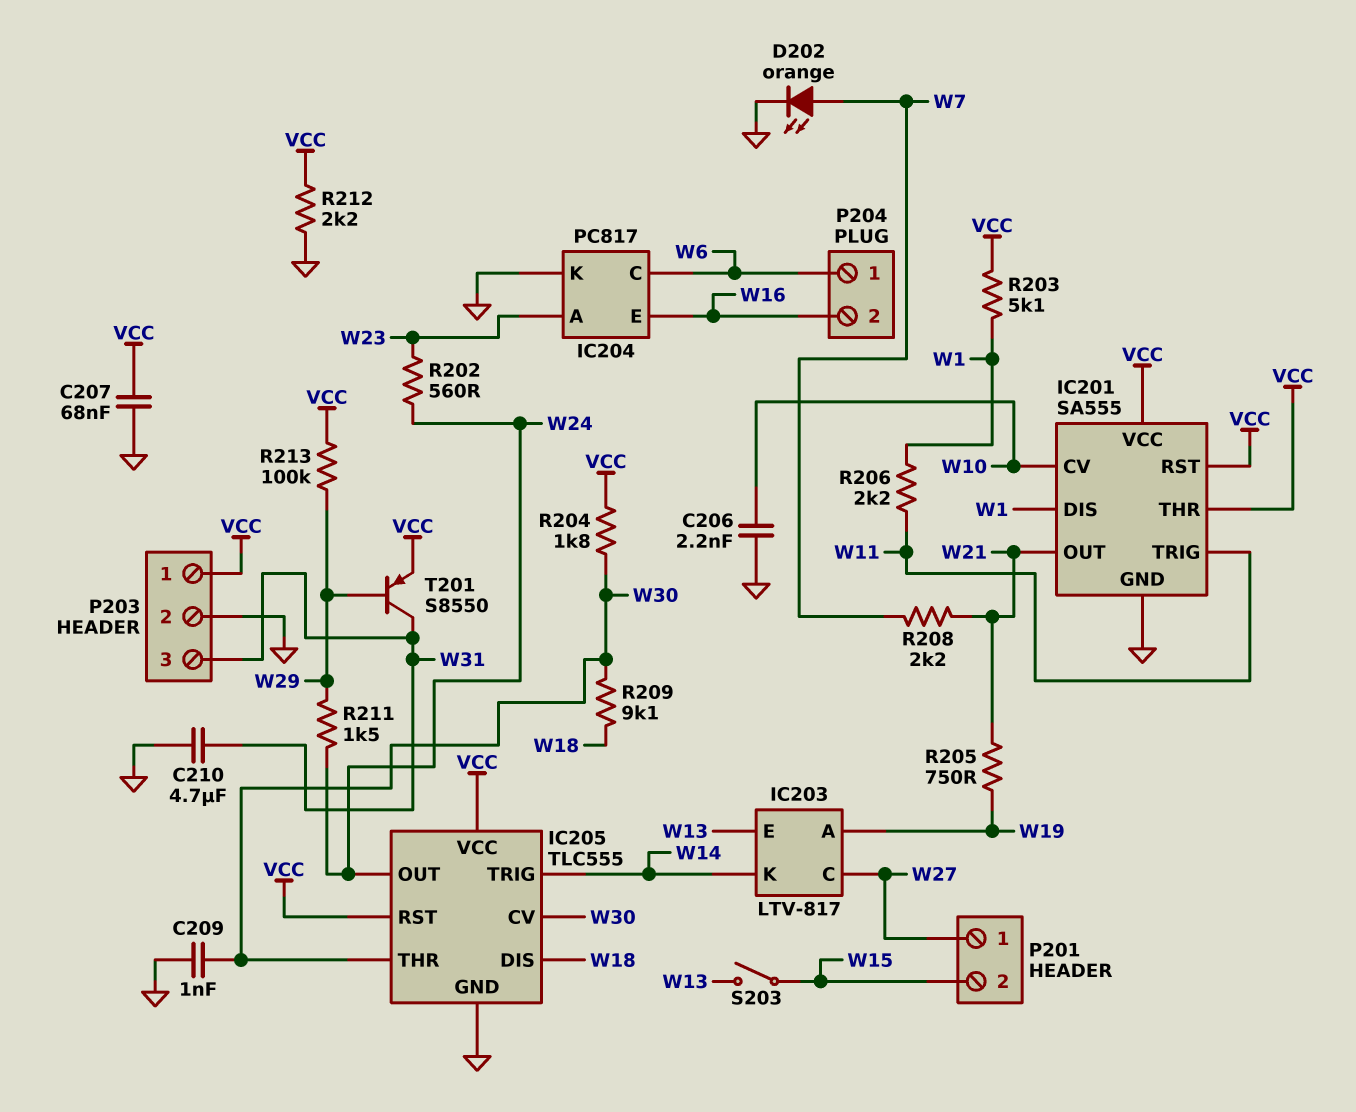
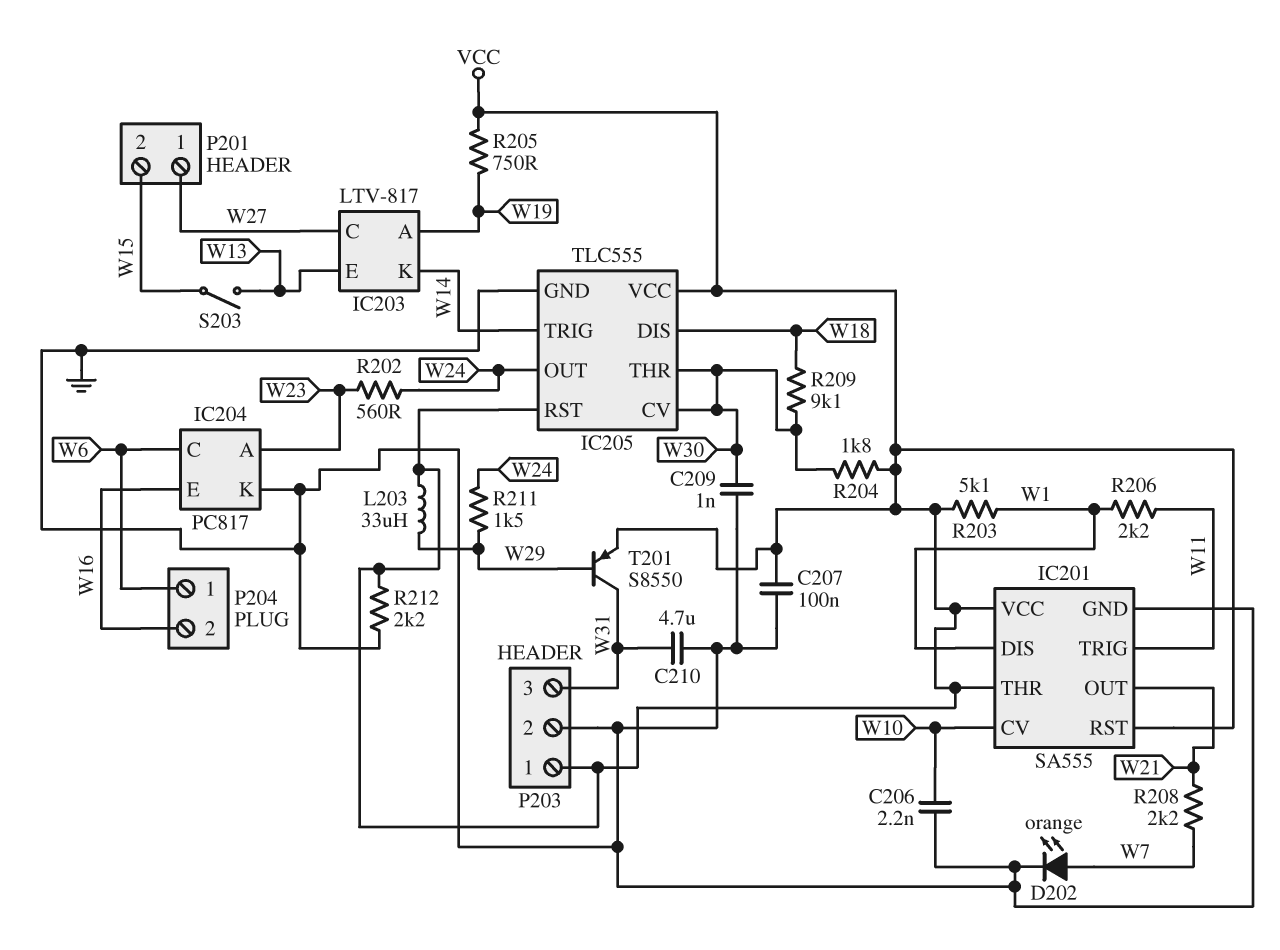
C207: 68nF (GND, VCC) -> 100nF (GND, VCC)
L203: none -> 33uH (VCC, W29)
R205: 750 (W19, W21) -> 750 (VCC, W19)
R213: 100k (VCC, W29) -> none

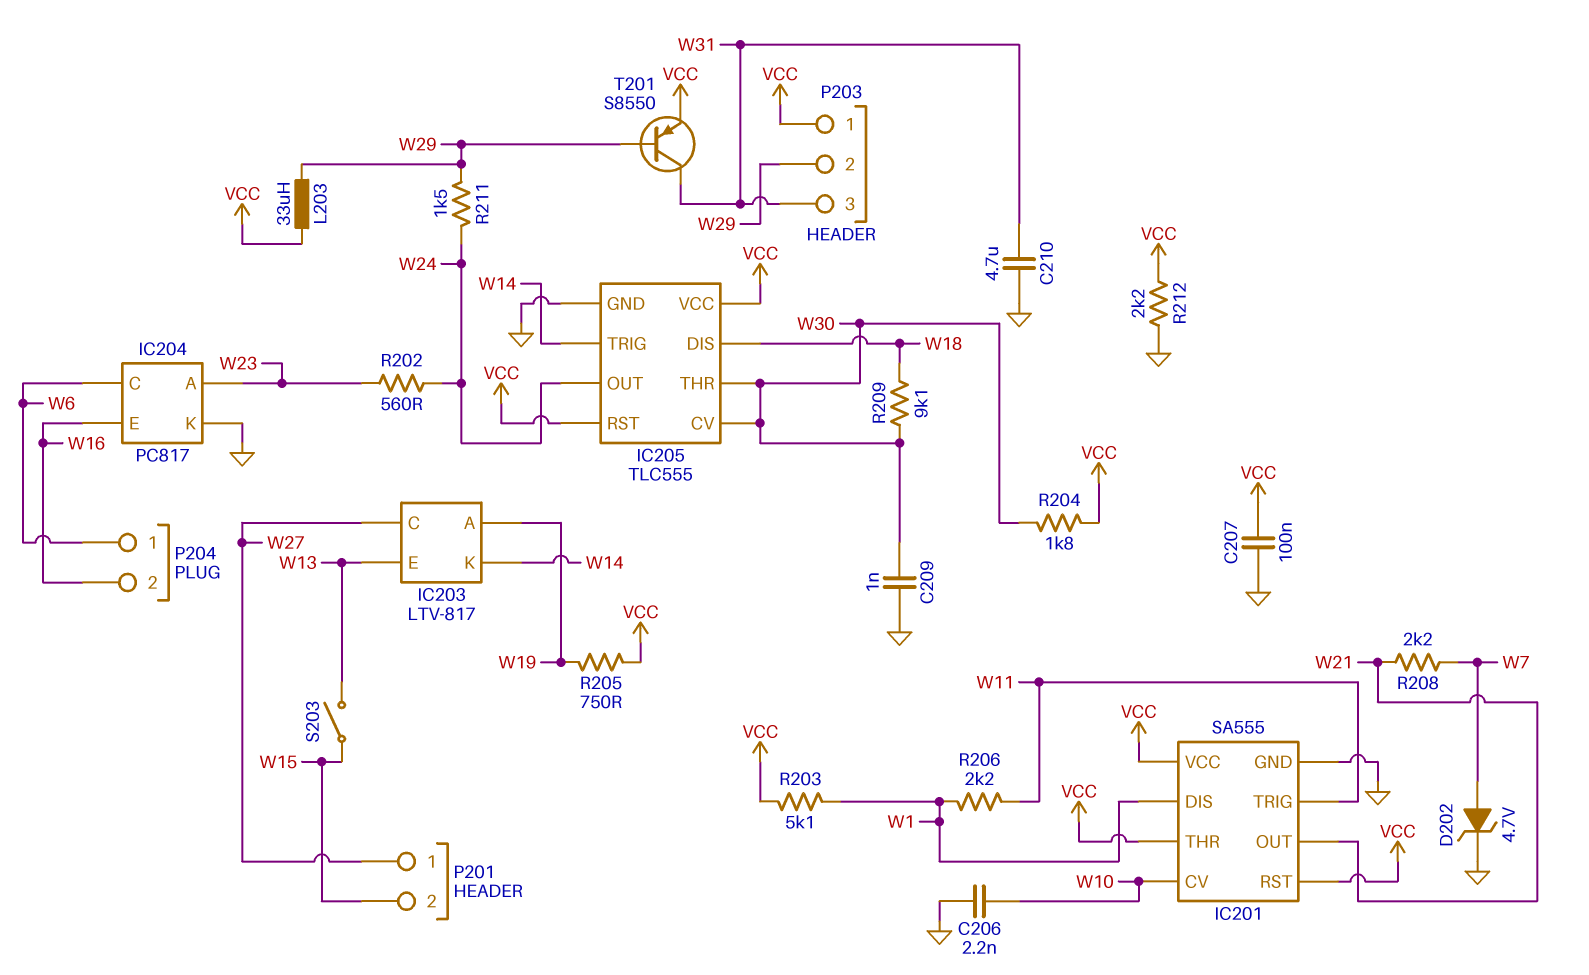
D202: LED orange (A W7, K GND) -> zener 4.7V (A W7, K GND)
P203 pin 2: GND -> W29

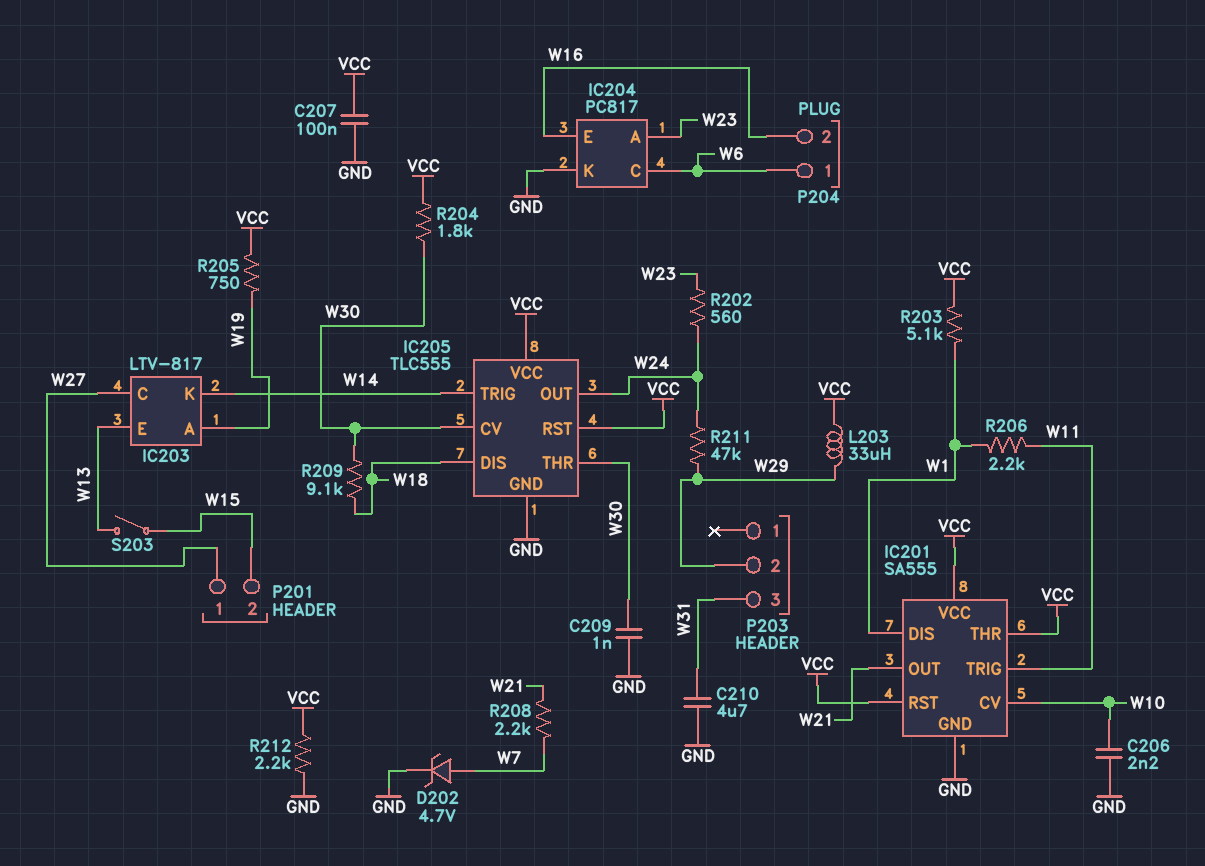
P203 pin 1: VCC -> none
R211: 1.5k (W24, W29) -> 47k (W24, W29)
T201: PNP S8550 (B W29, C W31, E VCC) -> none

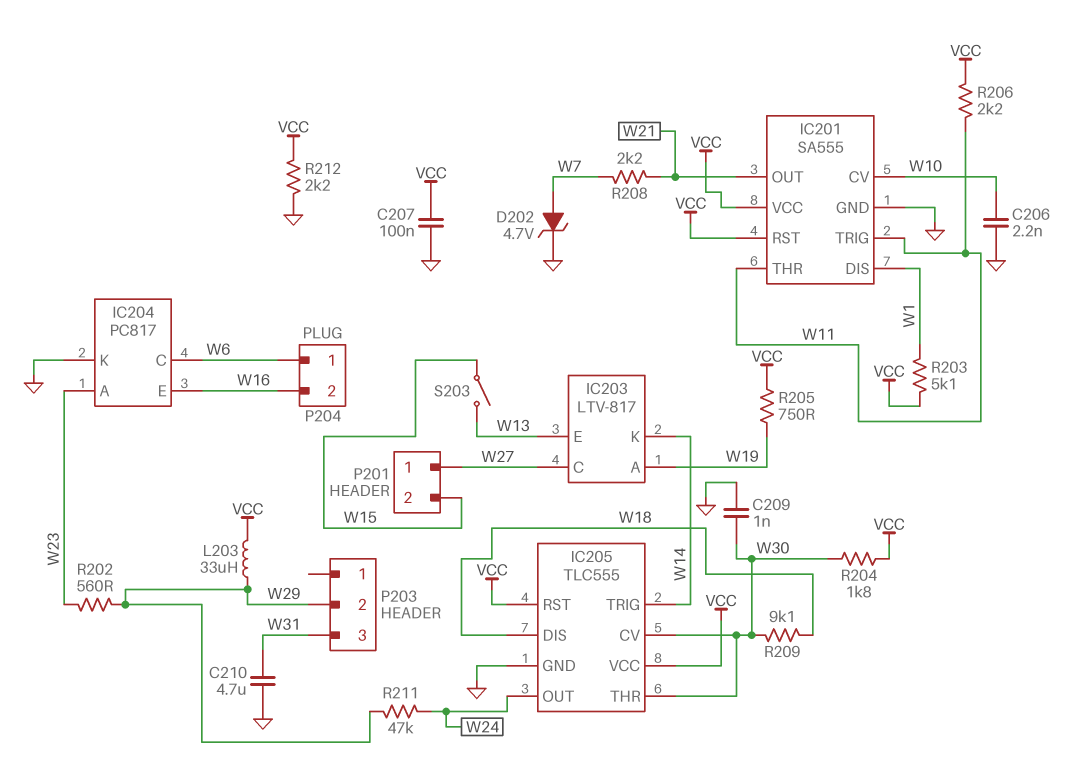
IC201 pin THR: VCC -> W11
R202: 560 (W23, W24) -> 560 (W23, W29)
R206: 2.2k (W1, W11) -> 2.2k (VCC, W11)

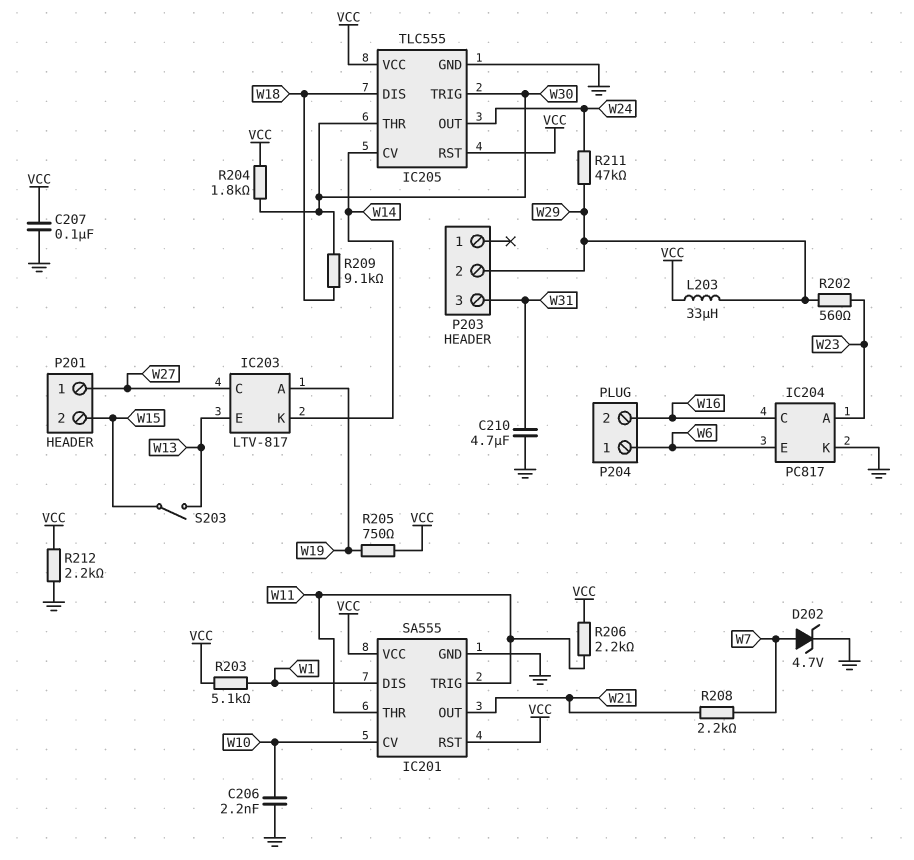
C209: 1nF (GND, W30) -> none
IC204 pin C: W6 -> W16
IC204 pin E: W16 -> W6
IC205 pin CV: W30 -> W14
IC205 pin TRIG: W14 -> W30

